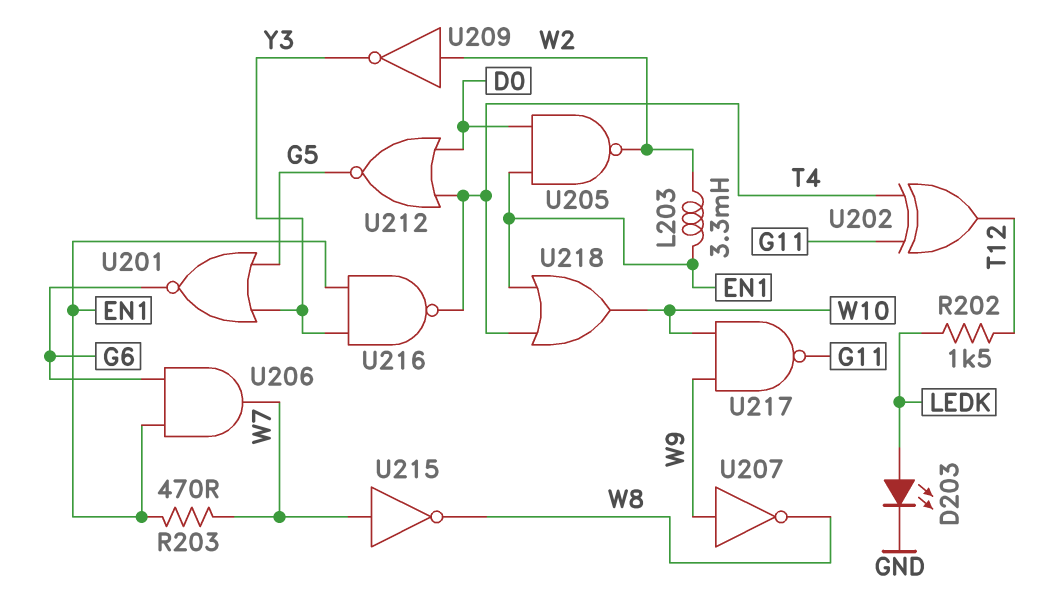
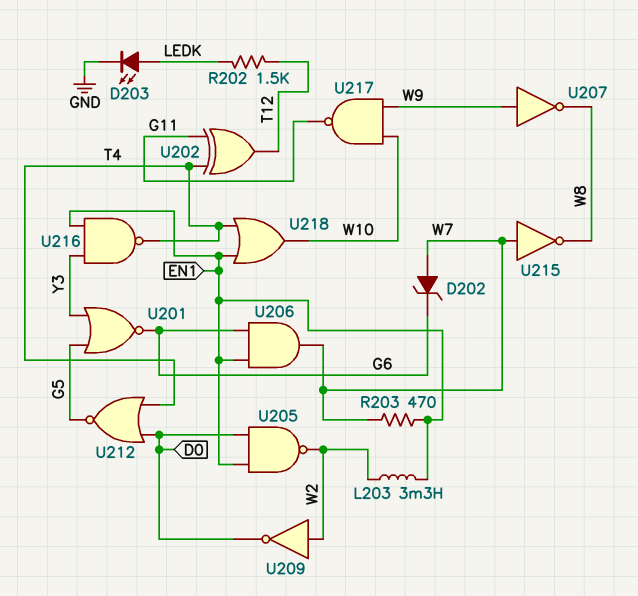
D202: none -> zener (A W7, K G6)
U209: NOT (in W2, out Y3) -> NOT (in W2, out D0)

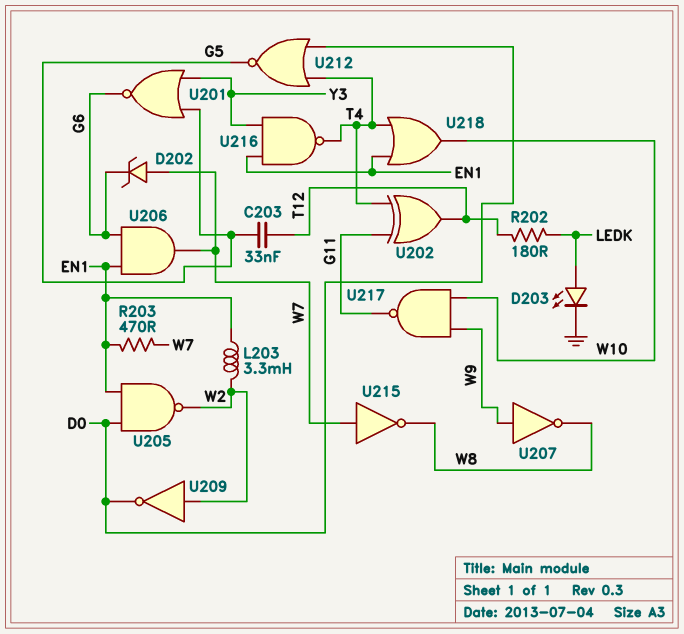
C203: none -> 33nF (G5, T12)
R202: 1.5k (LEDK, T12) -> 180 (LEDK, T12)

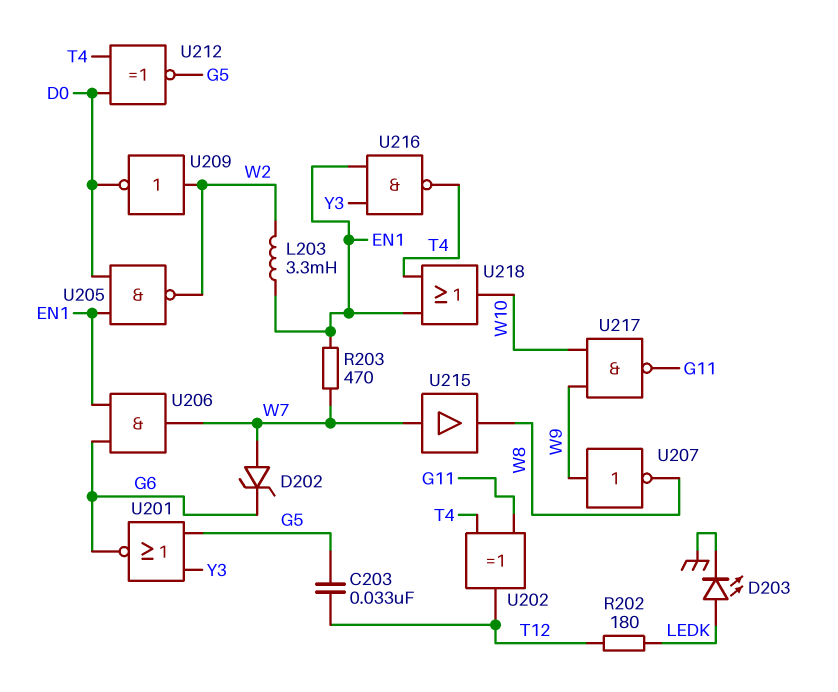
U212: NOR (in D0, in T4, out G5) -> XNOR (in D0, in T4, out G5)
U215: NOT (in W7, out W8) -> buffer (in W7, out W8)

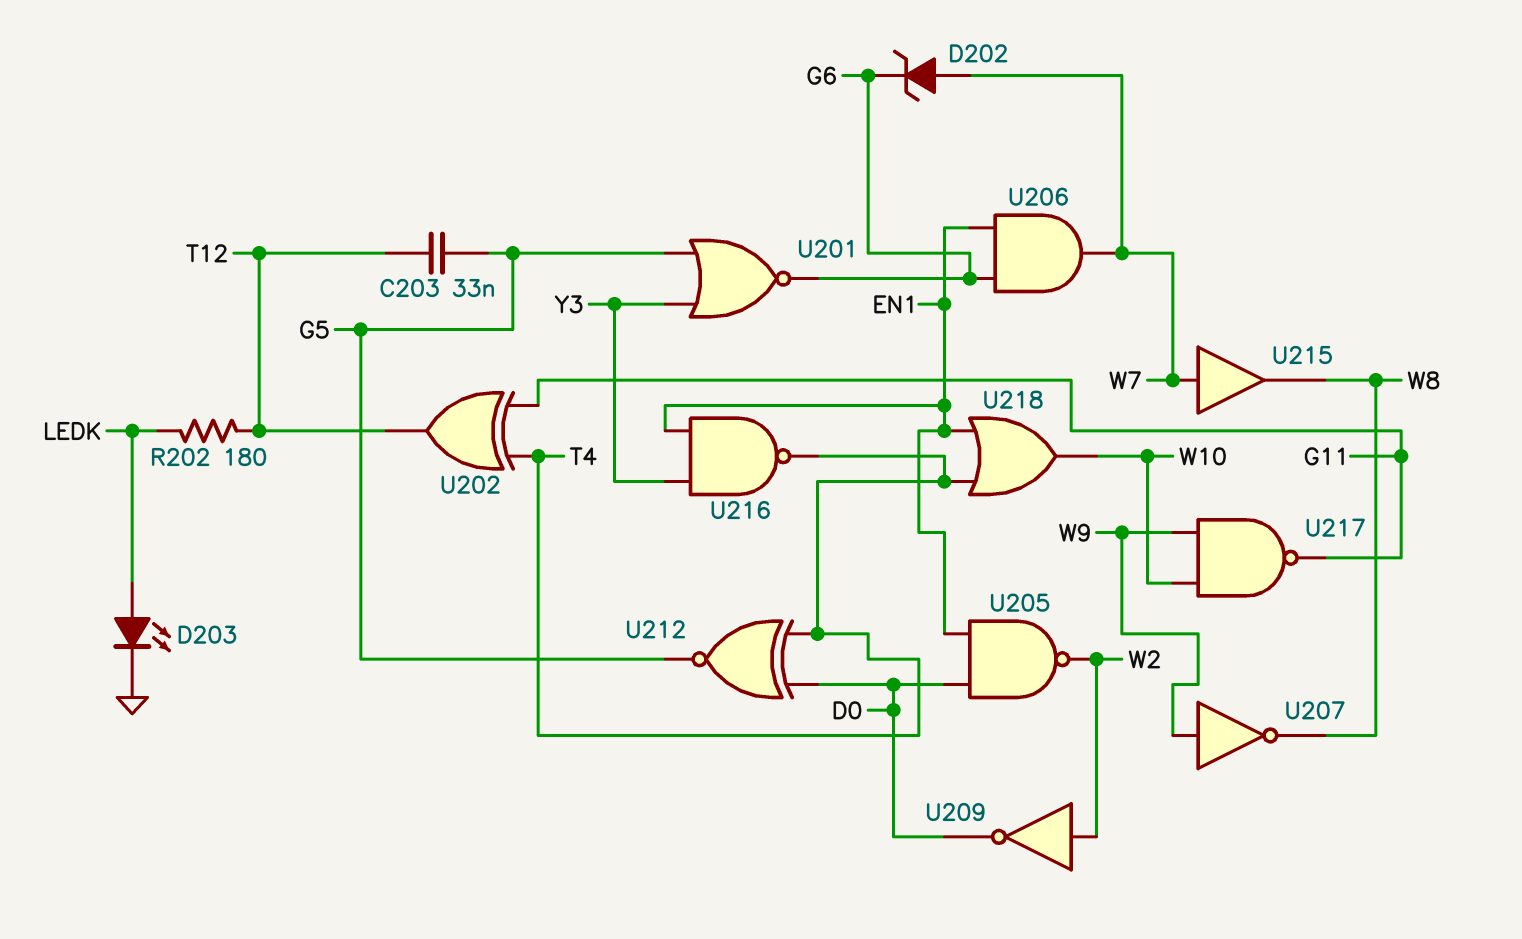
L203: 3.3mH (EN1, W2) -> none
R203: 470 (EN1, W7) -> none

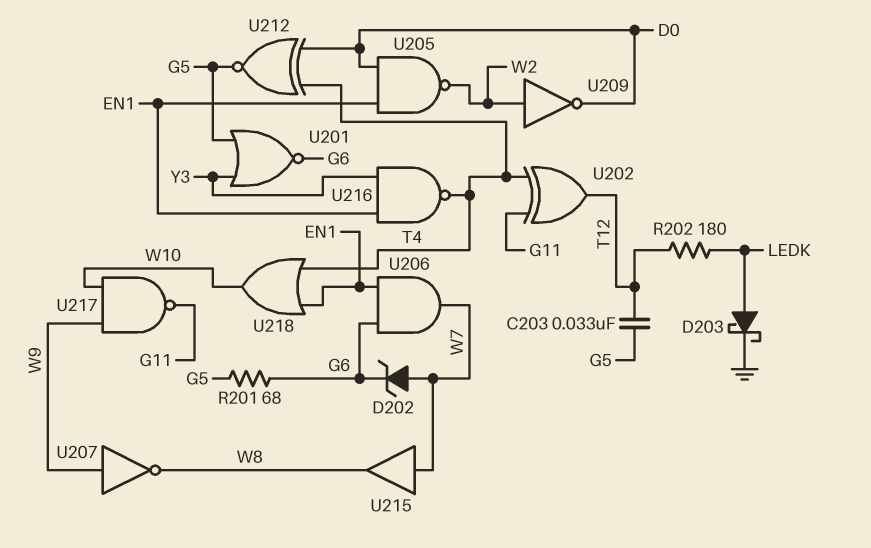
D203: LED (A LEDK, K GND) -> schottky (A LEDK, K GND)
R201: none -> 68 (G5, G6)

